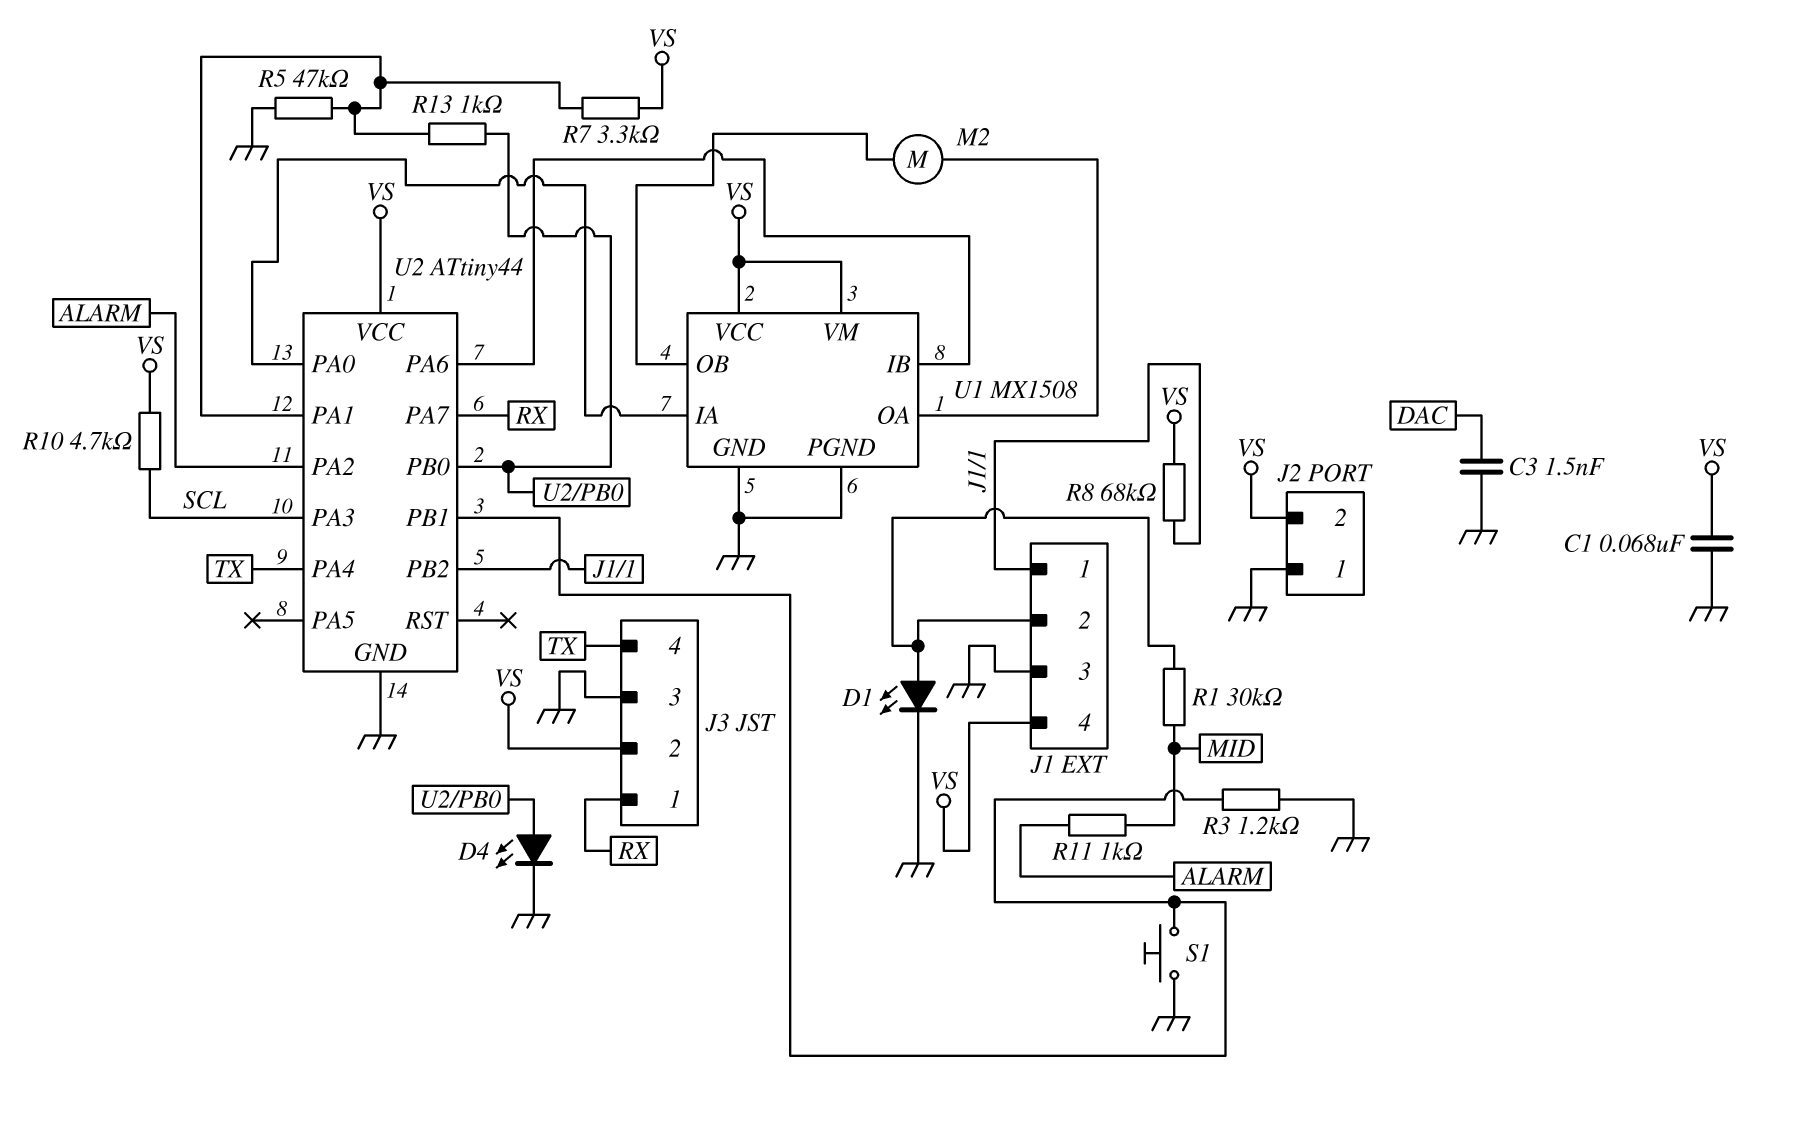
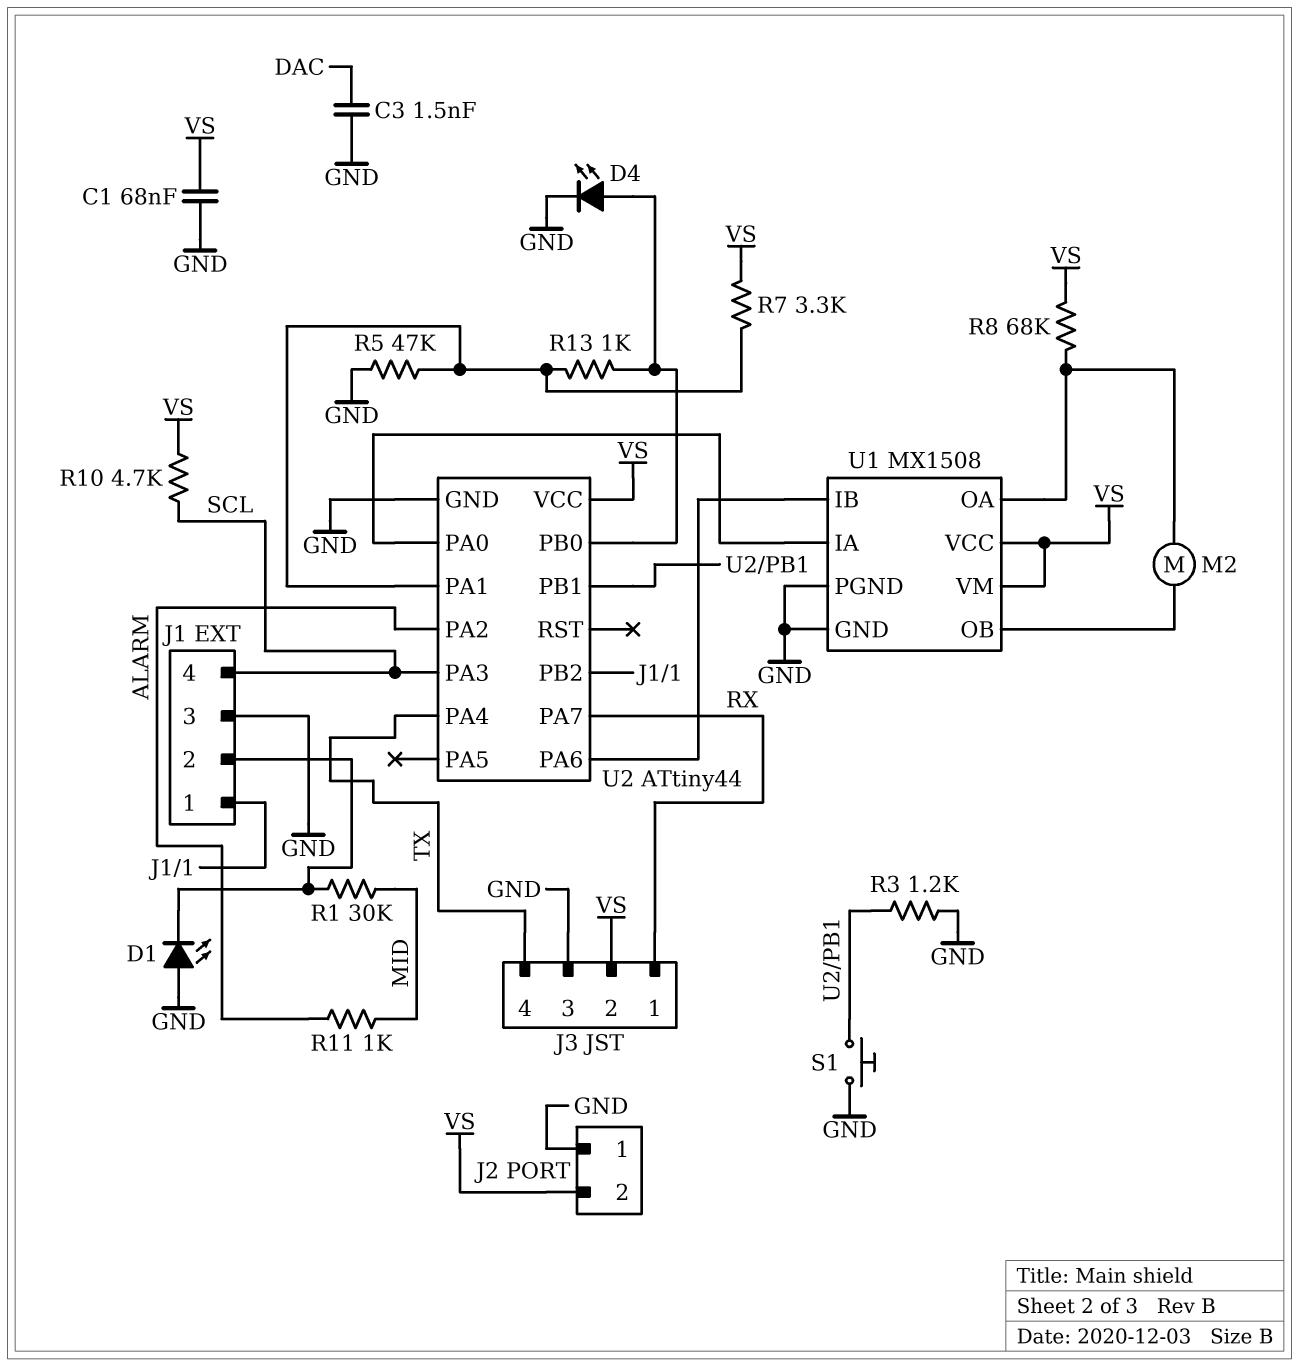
D1: LED (A J1/2, K GND) -> LED (A GND, K J1/2)
J1 pin 4: VS -> SCL
R8: 68k (J1/1, VS) -> 68k (U1/OA, VS)

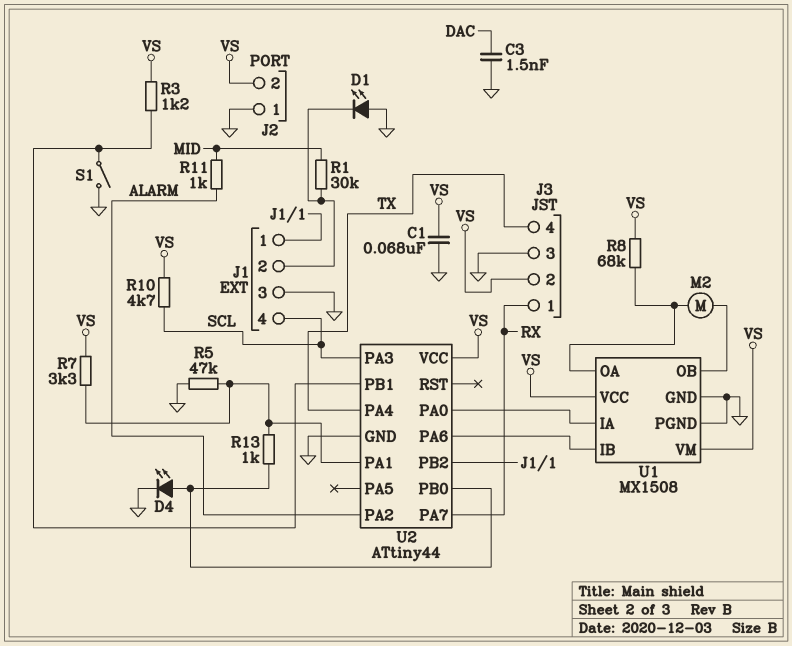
R3: 1.2k (GND, U2/PB1) -> 1.2k (U2/PB1, VS)
S1: button (GND, U2/PB1) -> switch (GND, U2/PB1)

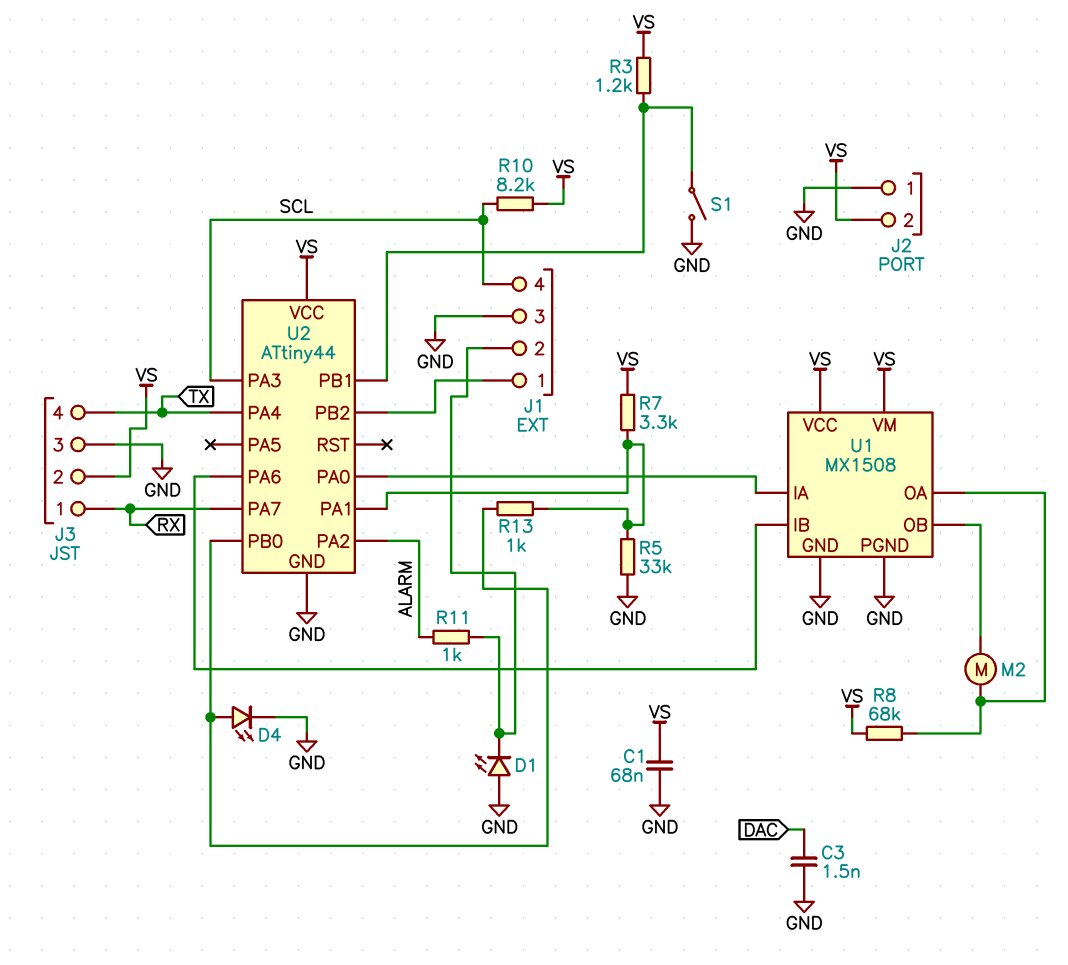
R1: 30k (J1/2, MID) -> none
R5: 47k (GND, U2/PA1) -> 33k (GND, U2/PA1)
R10: 4.7k (SCL, VS) -> 8.2k (SCL, VS)
R11: 1k (ALARM, MID) -> 1k (ALARM, J1/2)

